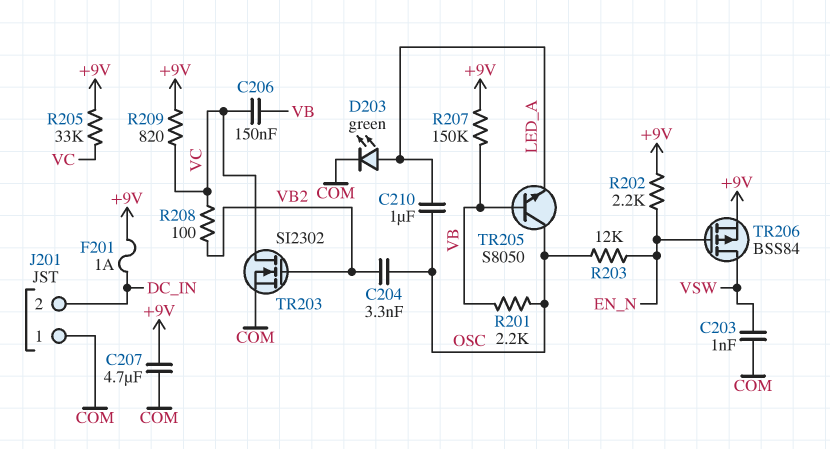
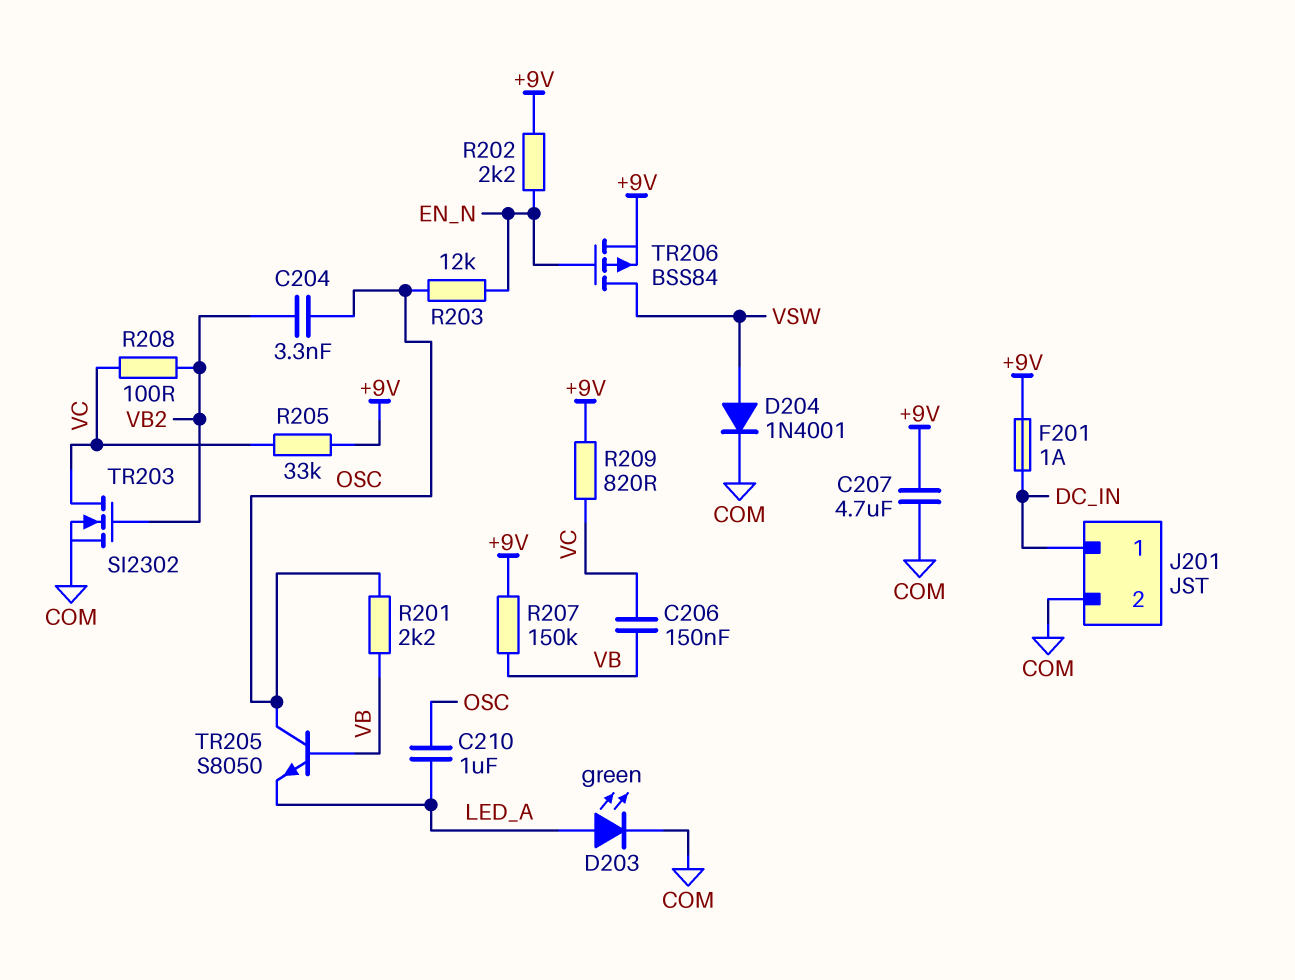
C203: 1nF (COM, VSW) -> none
D204: none -> diode 1N4001 (A VSW, K COM)
J201 pin 1: COM -> DC_IN
J201 pin 2: DC_IN -> COM

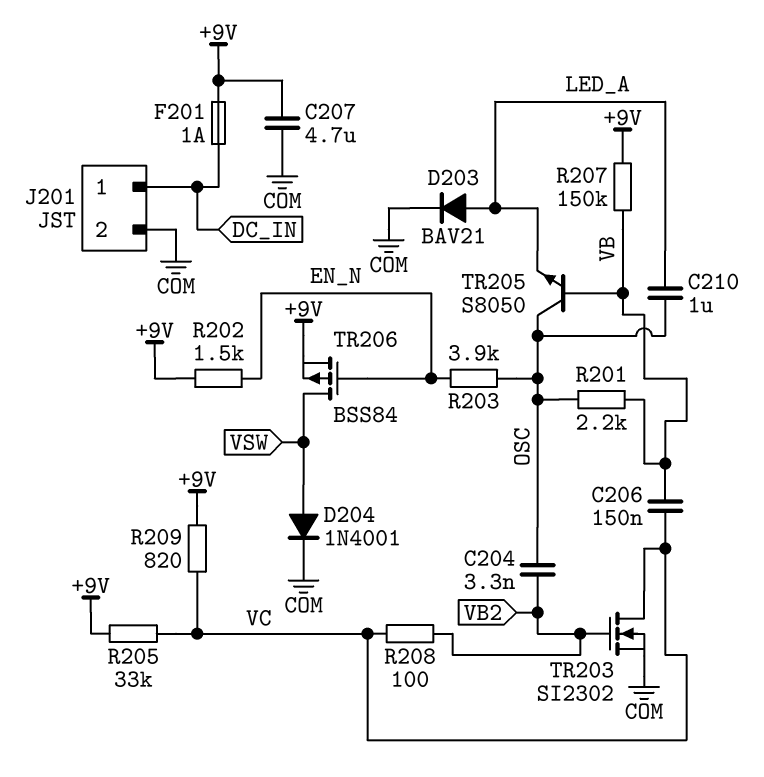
D203: LED green (A LED_A, K COM) -> diode BAV21 (A LED_A, K COM)
R202: 2.2k (+9V, EN_N) -> 1.5k (+9V, EN_N)
R203: 12k (EN_N, OSC) -> 3.9k (EN_N, OSC)

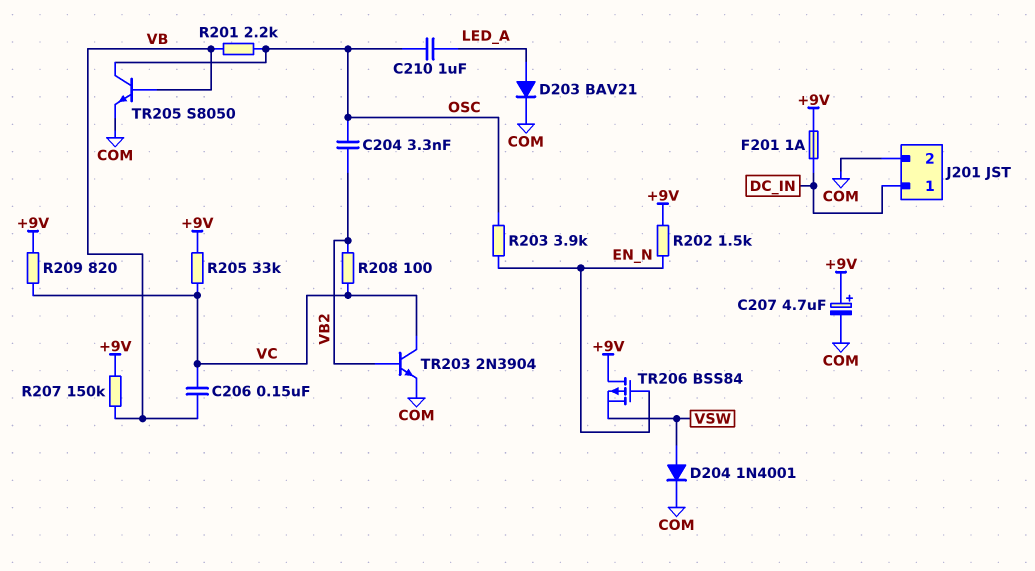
C207: 4.7uF (+9V, COM) -> 4.7uF (plus +9V, minus COM)
TR203: NMOS SI2302 (G VB2, D VC, S COM) -> NPN 2N3904 (B VB2, C VC, E COM)
TR205: NPN S8050 (B VB, C OSC, E LED_A) -> NPN S8050 (B VB, C OSC, E COM)
TR206: PMOS BSS84 (G EN_N, D VSW, S +9V) -> PMOS BSS84 (G EN_N, D +9V, S VSW)

